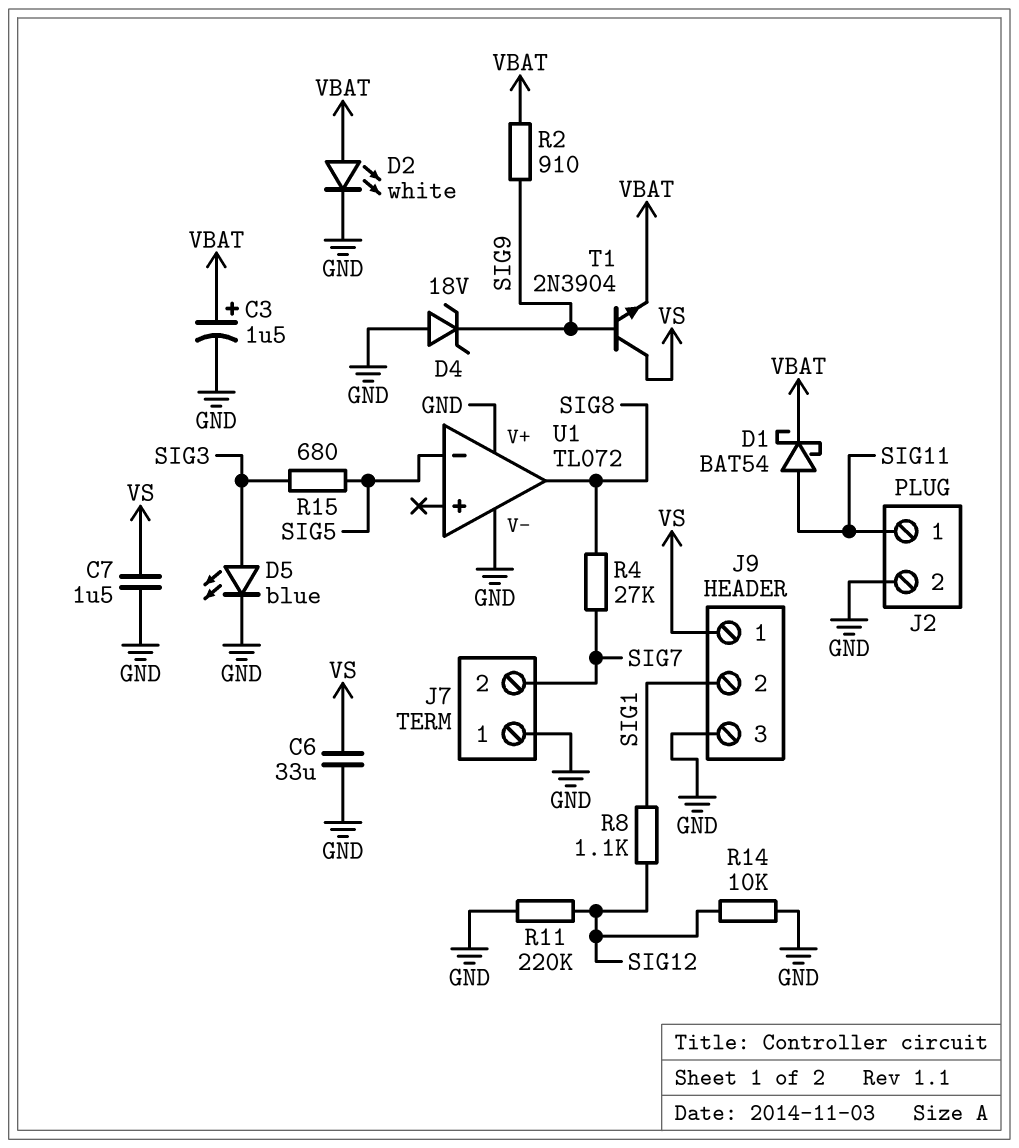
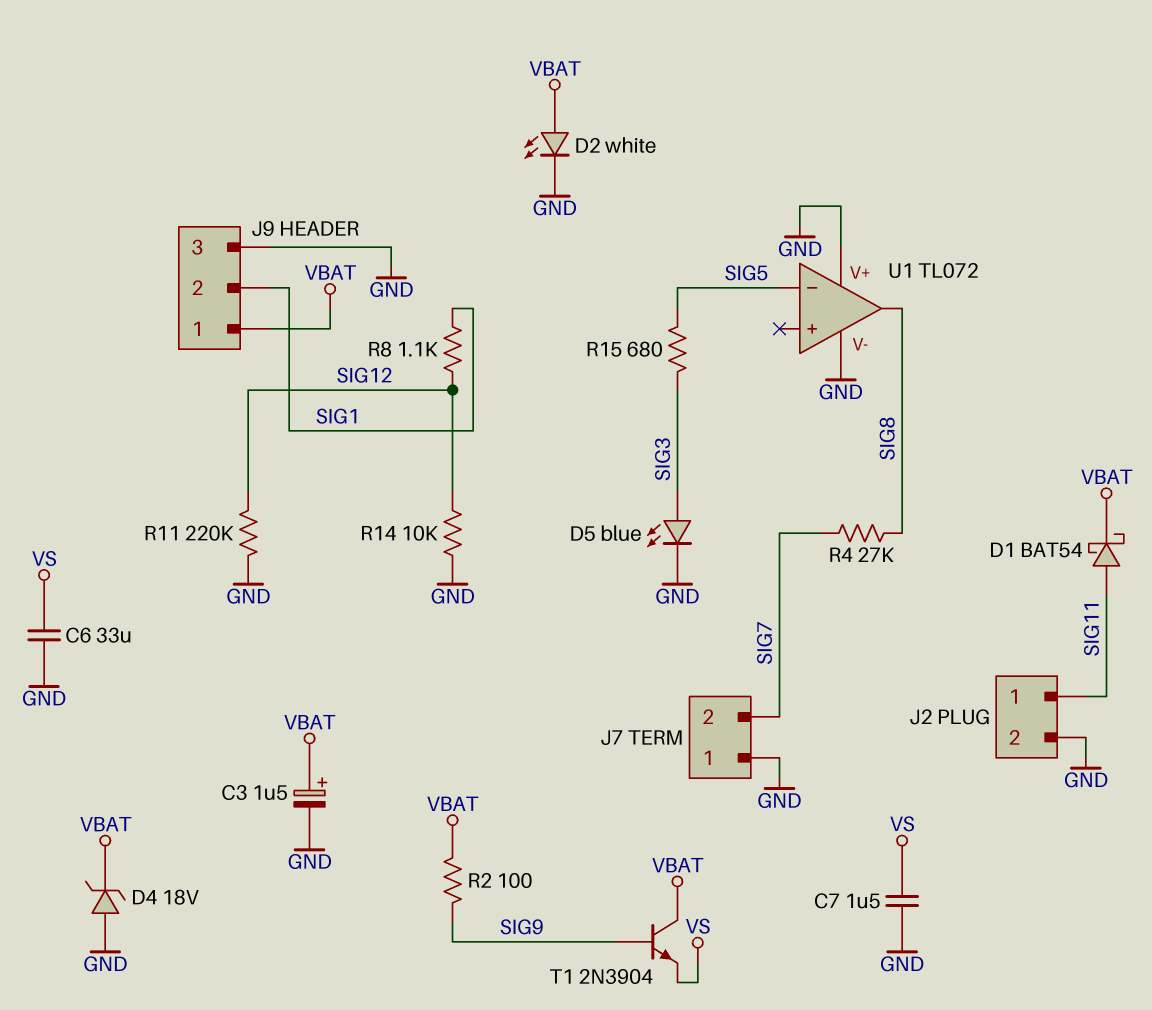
D4: zener 18V (A GND, K SIG9) -> zener 18V (A GND, K VBAT)
J9 pin 1: VS -> VBAT
R2: 910 (SIG9, VBAT) -> 100 (SIG9, VBAT)
T1: NPN 2N3904 (B SIG9, C VS, E VBAT) -> NPN 2N3904 (B SIG9, C VBAT, E VS)

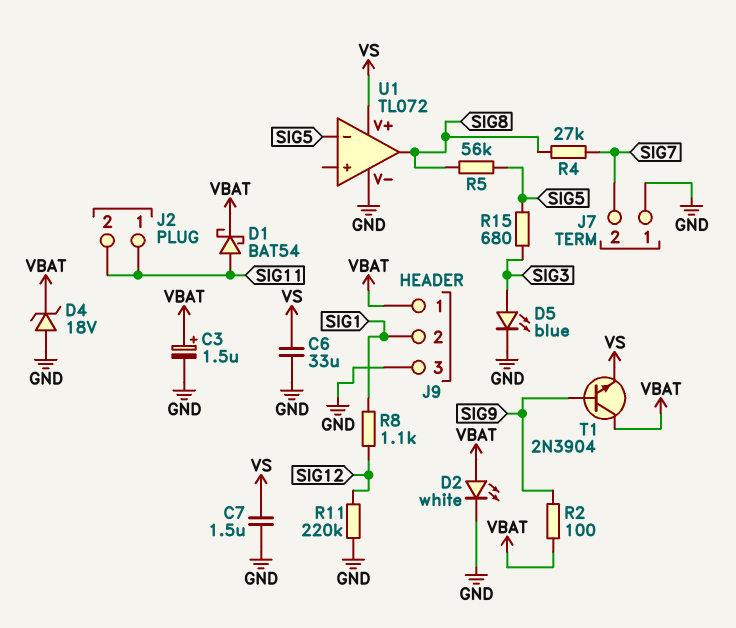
J2 pin 2: GND -> SIG11
R5: none -> 56k (SIG5, SIG8)
R14: 10k (GND, SIG12) -> none
U1 pin V+: GND -> VS

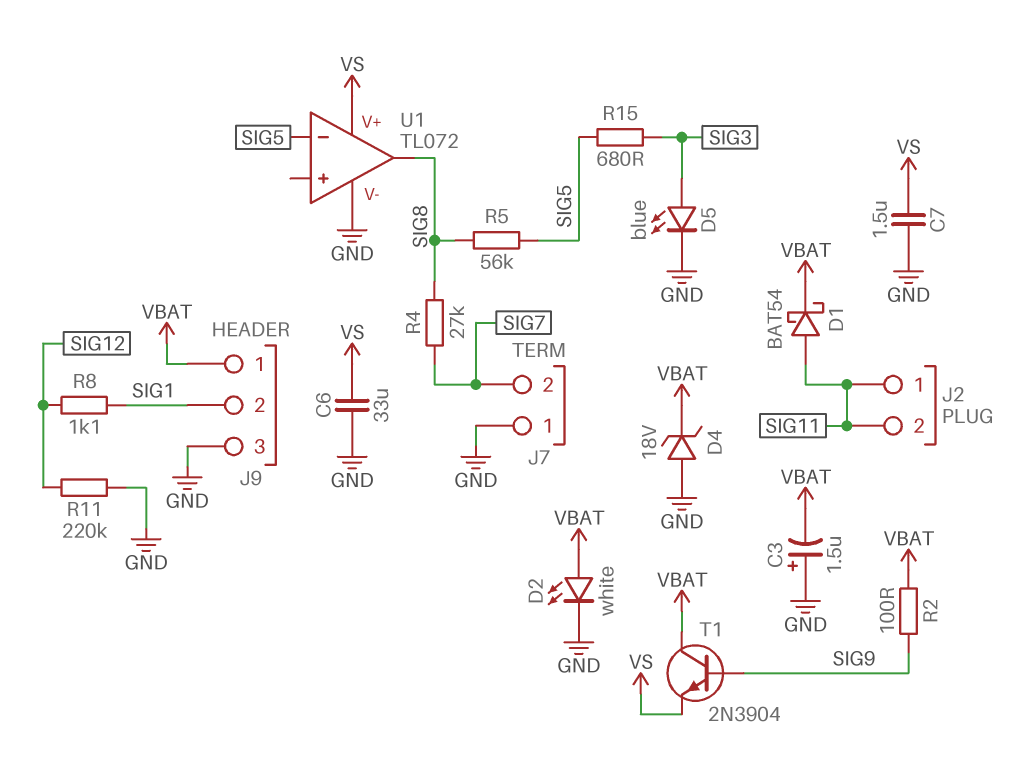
C3: 1.5uF (plus VBAT, minus GND) -> 1.5uF (plus GND, minus VBAT)

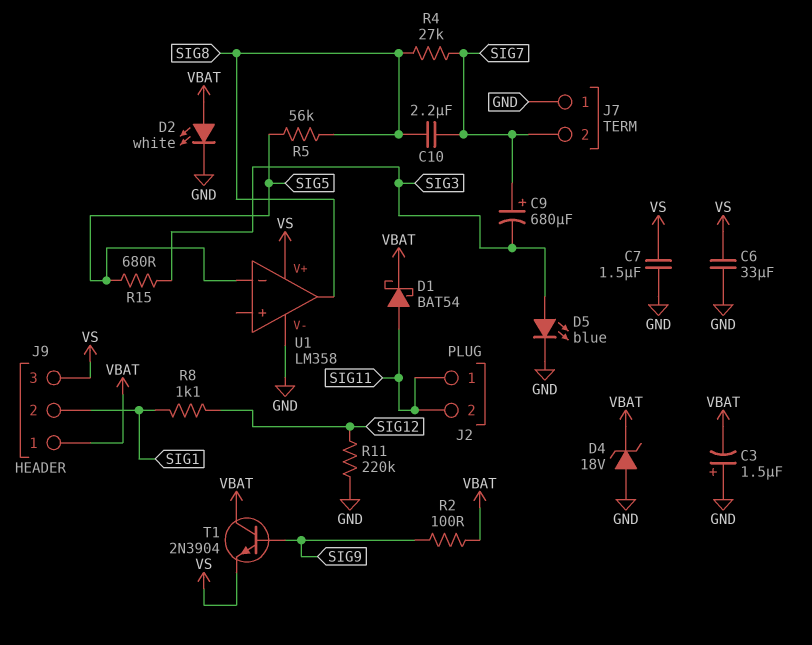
C9: none -> 680uF (plus SIG7, minus SIG3)
C10: none -> 2.2uF (SIG7, SIG8)
J9 pin 3: GND -> VS
U1: TL072 -> LM358

